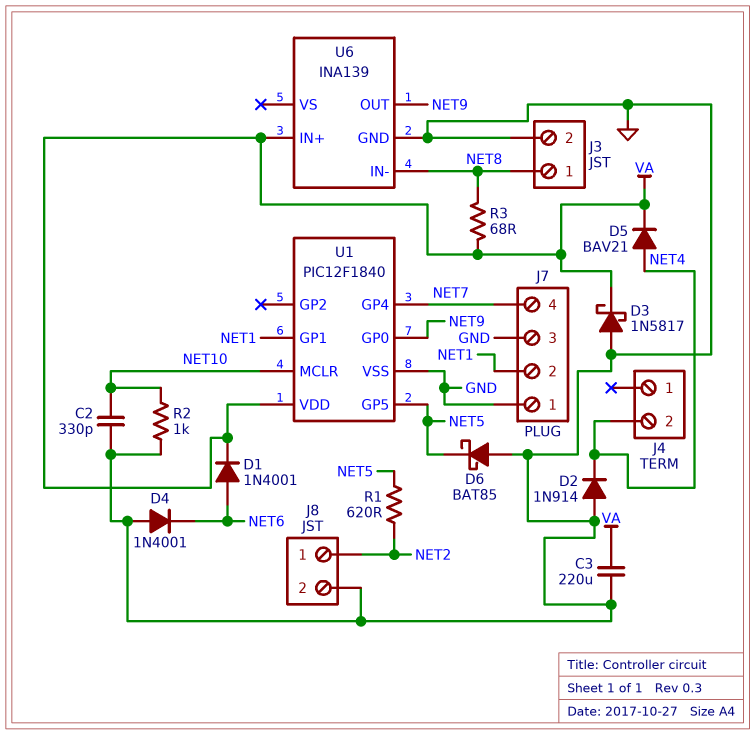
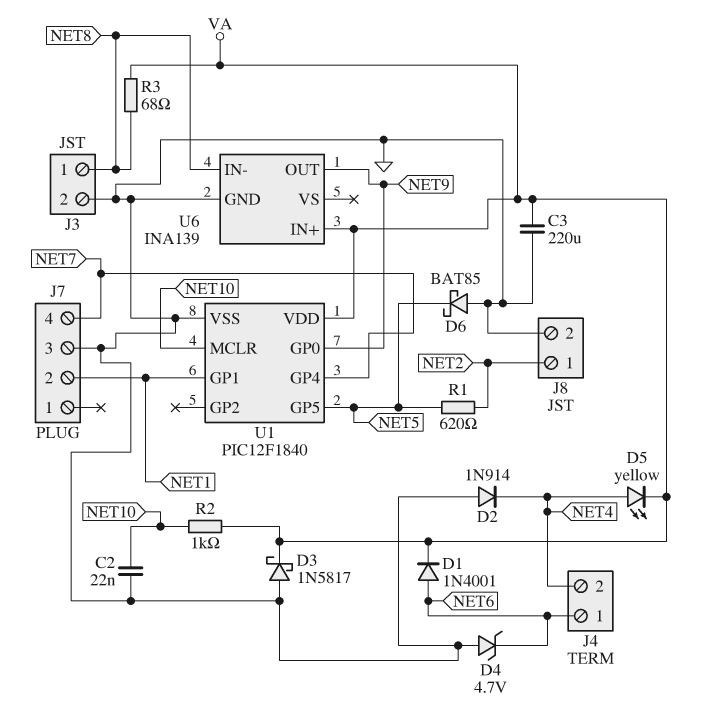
C2: 330pF (GND, NET10) -> 22nF (GND, NET10)
D4: diode 1N4001 (A GND, K NET6) -> zener 4.7V (A GND, K NET6)
D5: diode BAV21 (A NET4, K VA) -> LED yellow (A NET4, K VA)
J4 pin 1: none -> NET6
J7 pin 1: GND -> none
R2: 1k (GND, NET10) -> 1k (NET10, VA)

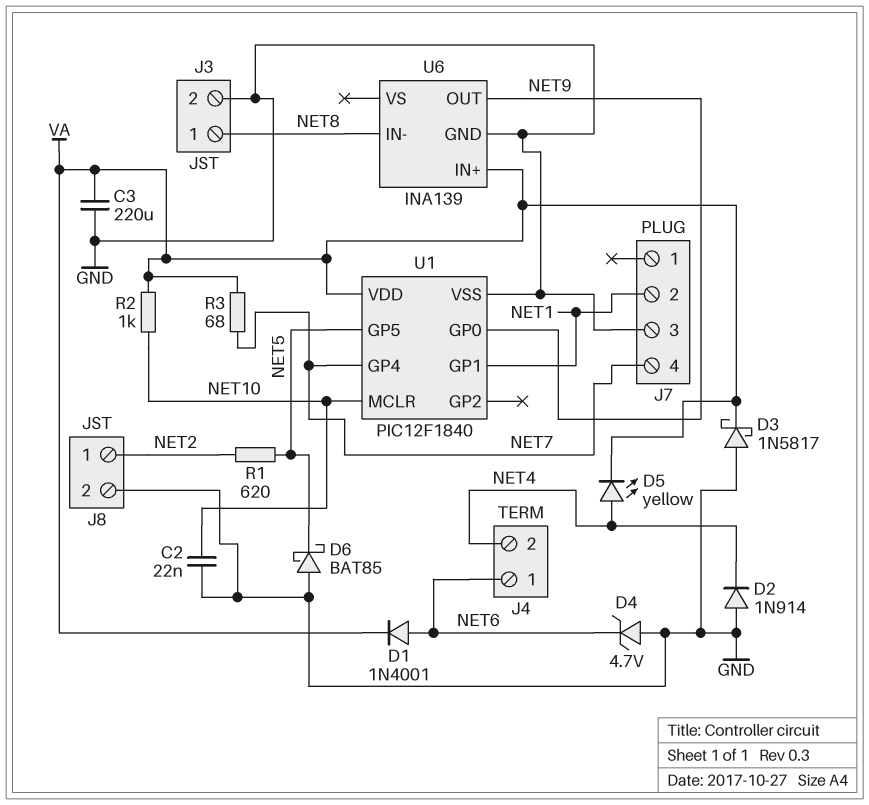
R3: 68 (NET8, VA) -> 68 (NET7, VA)

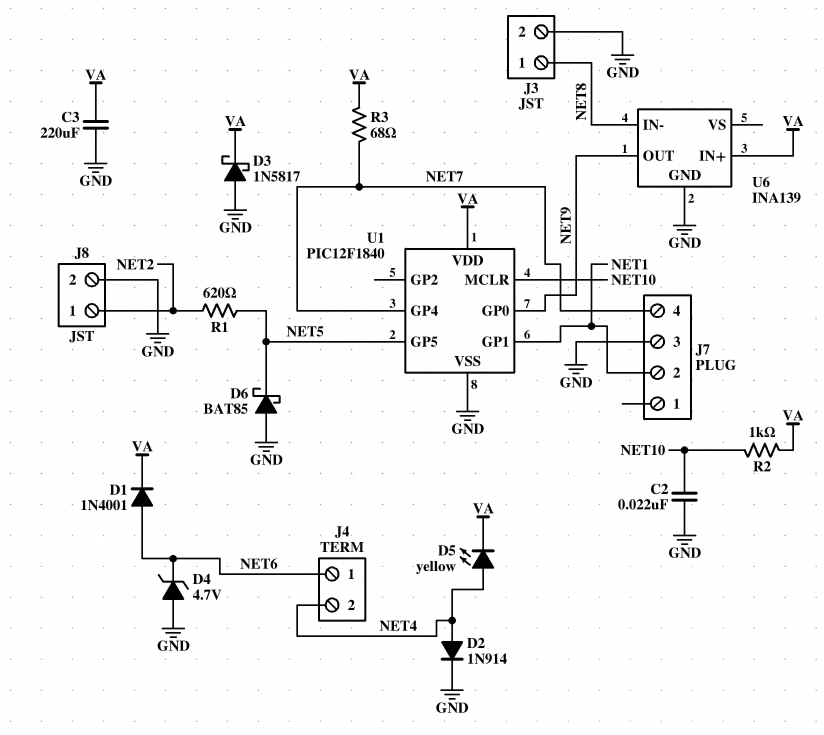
D2: diode 1N914 (A GND, K NET4) -> diode 1N914 (A NET4, K GND)

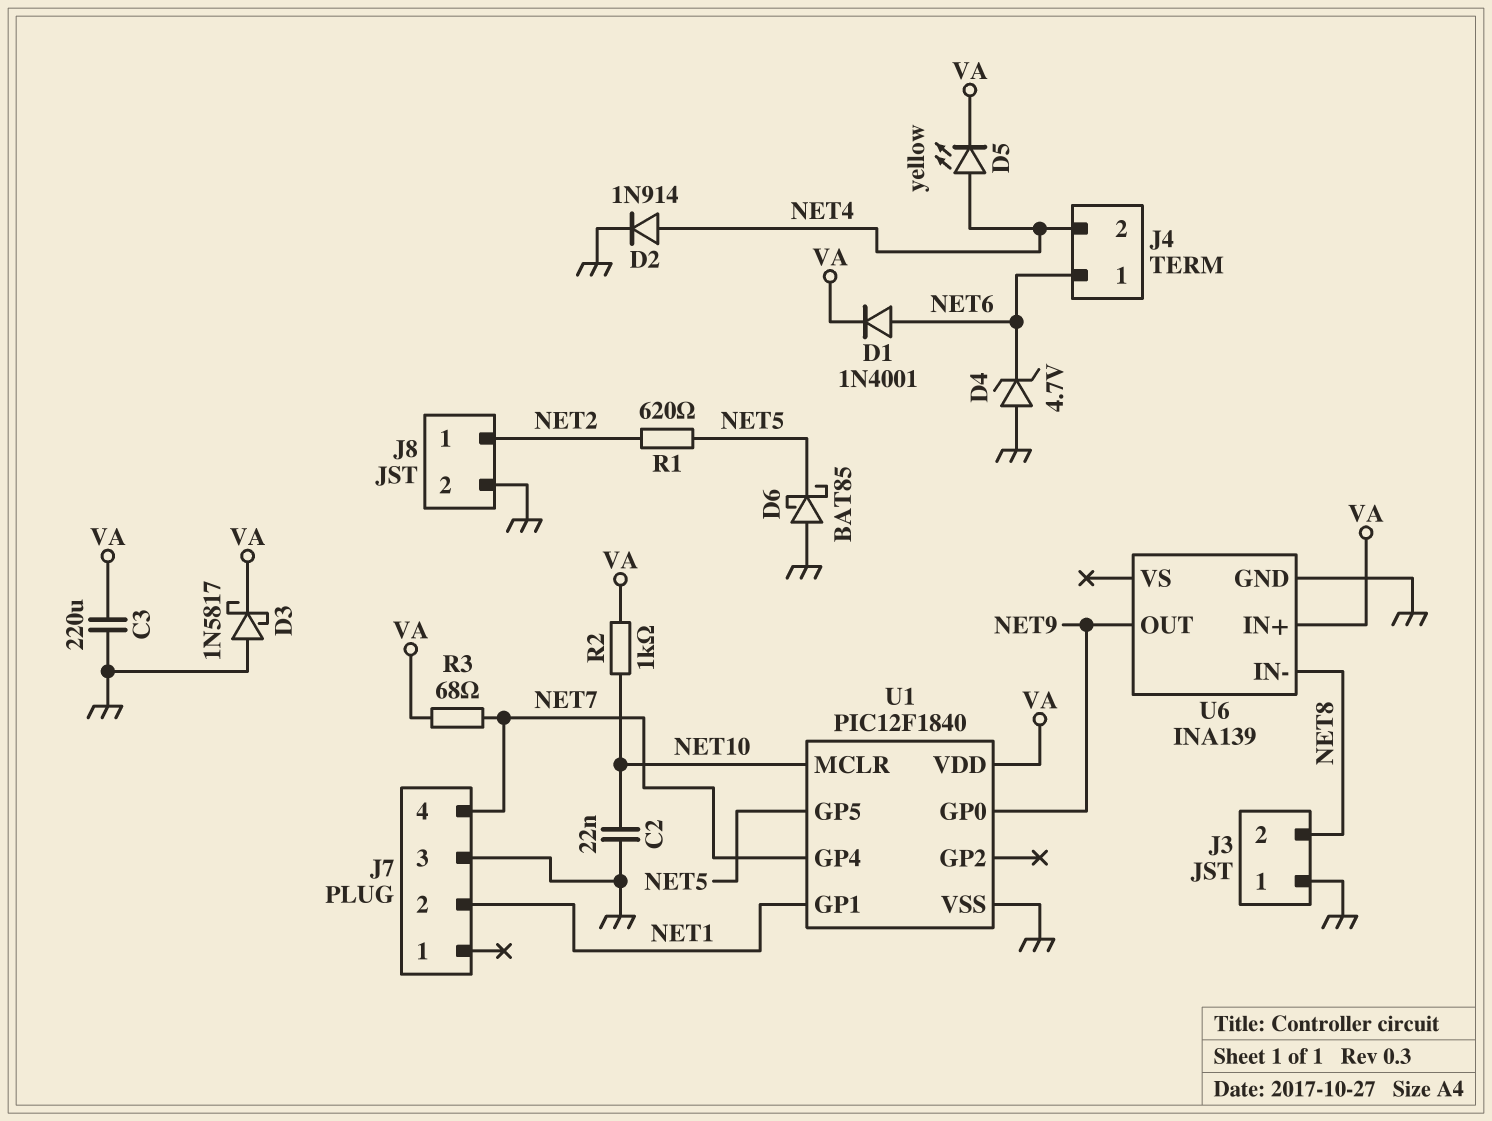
J3 pin 1: NET8 -> GND
J3 pin 2: GND -> NET8

